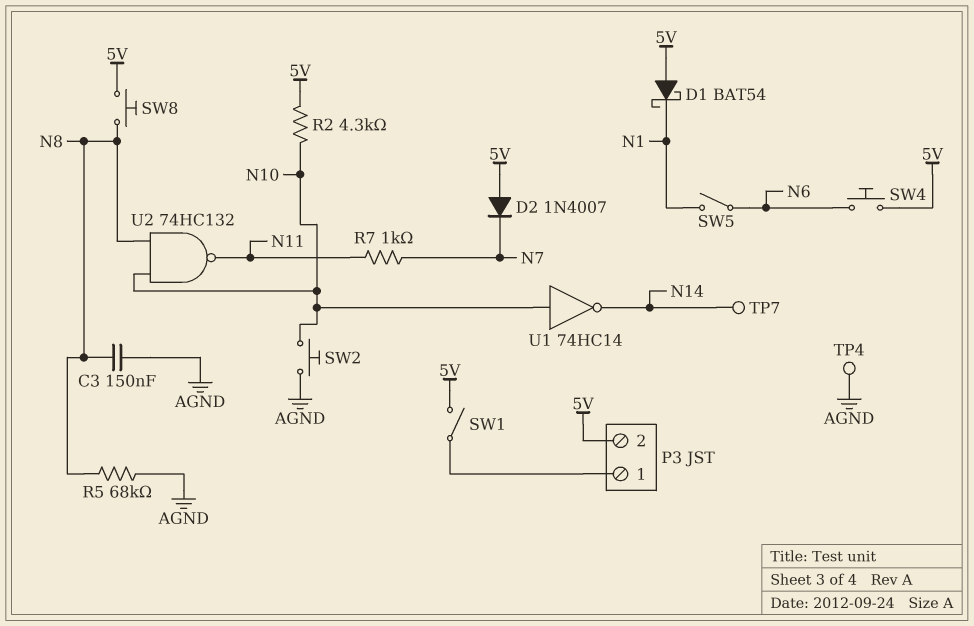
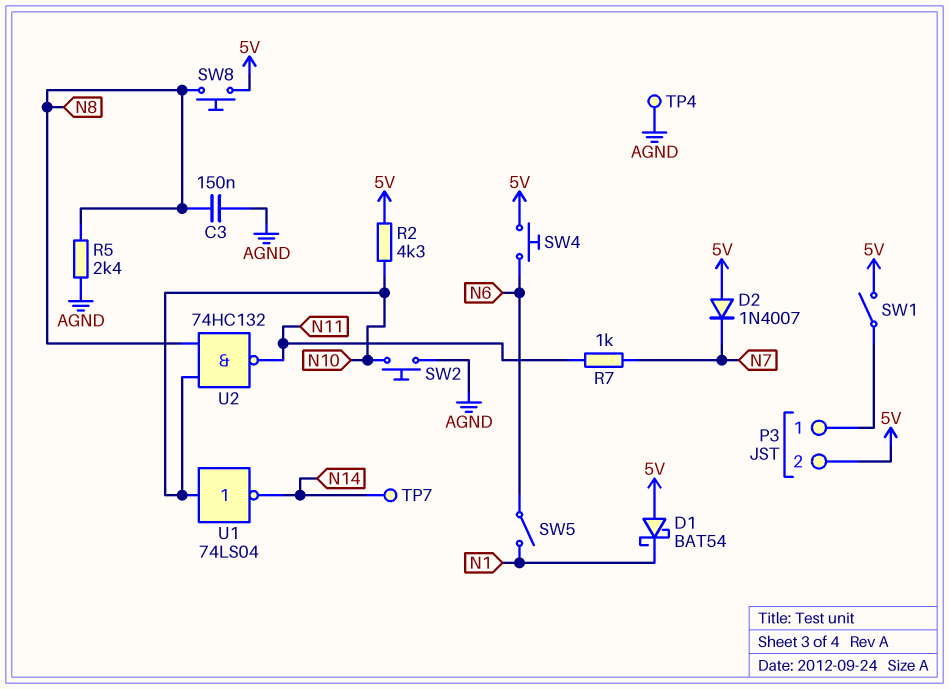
R5: 68k (AGND, N8) -> 2.4k (AGND, N8)
U1: NOT 74HC14 (in N10, out N14) -> NOT 74LS04 (in N10, out N14)

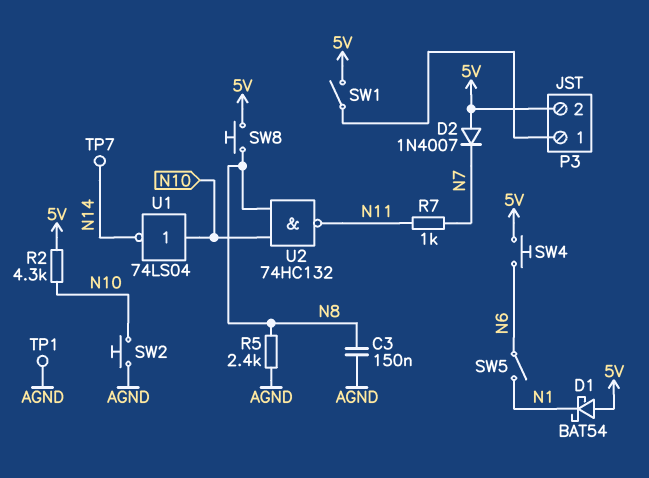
TP1: none -> test point (AGND)
TP4: test point (AGND) -> none

